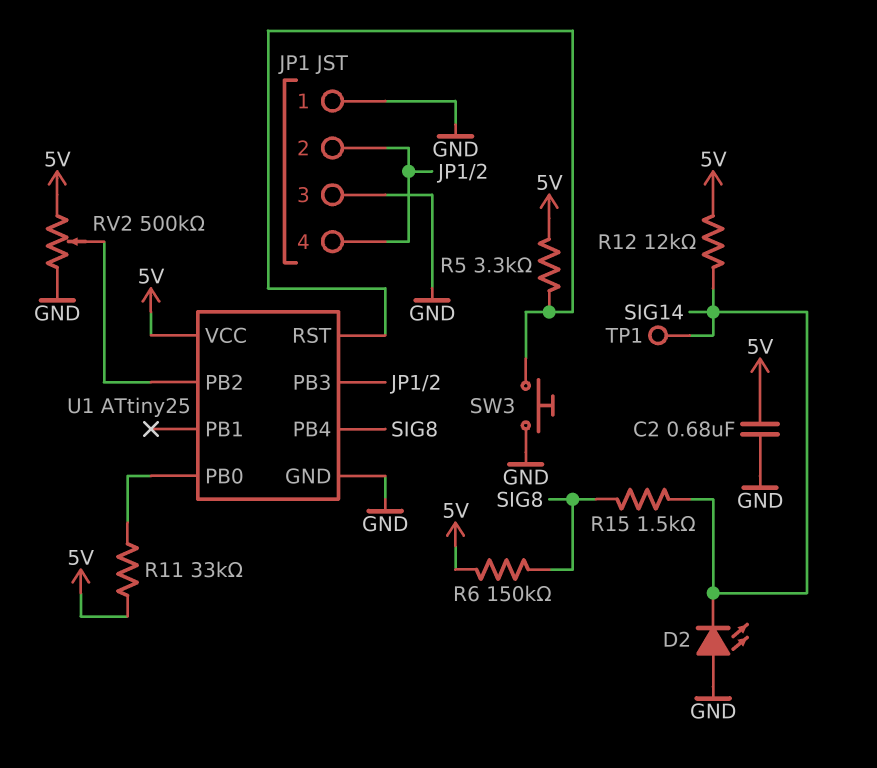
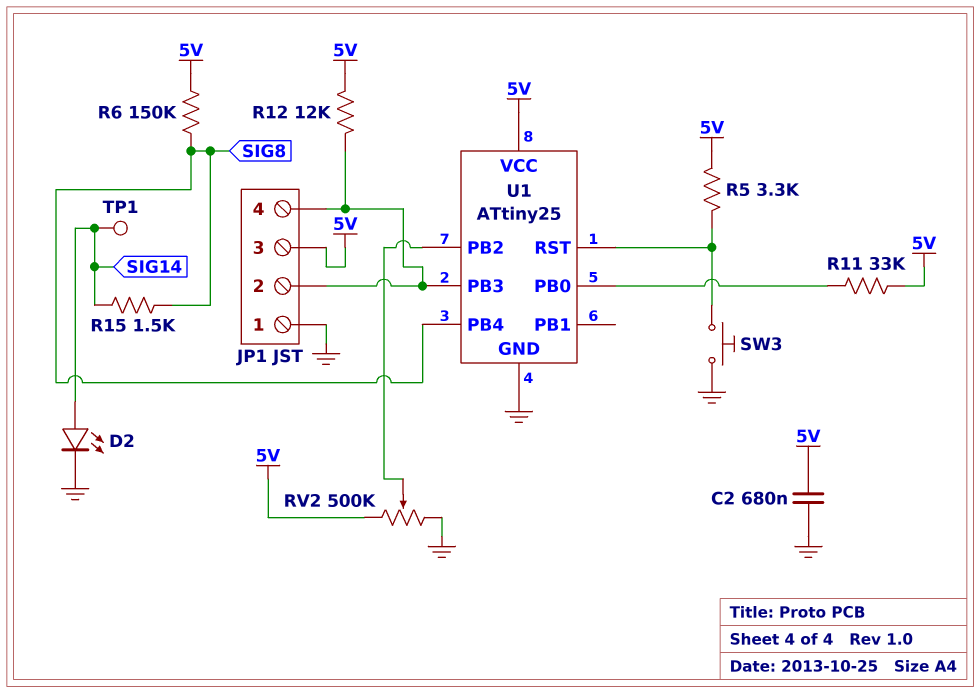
D2: LED (A GND, K SIG14) -> LED (A SIG14, K GND)
JP1 pin 3: GND -> 5V
R12: 12k (5V, SIG14) -> 12k (5V, JP1/2)

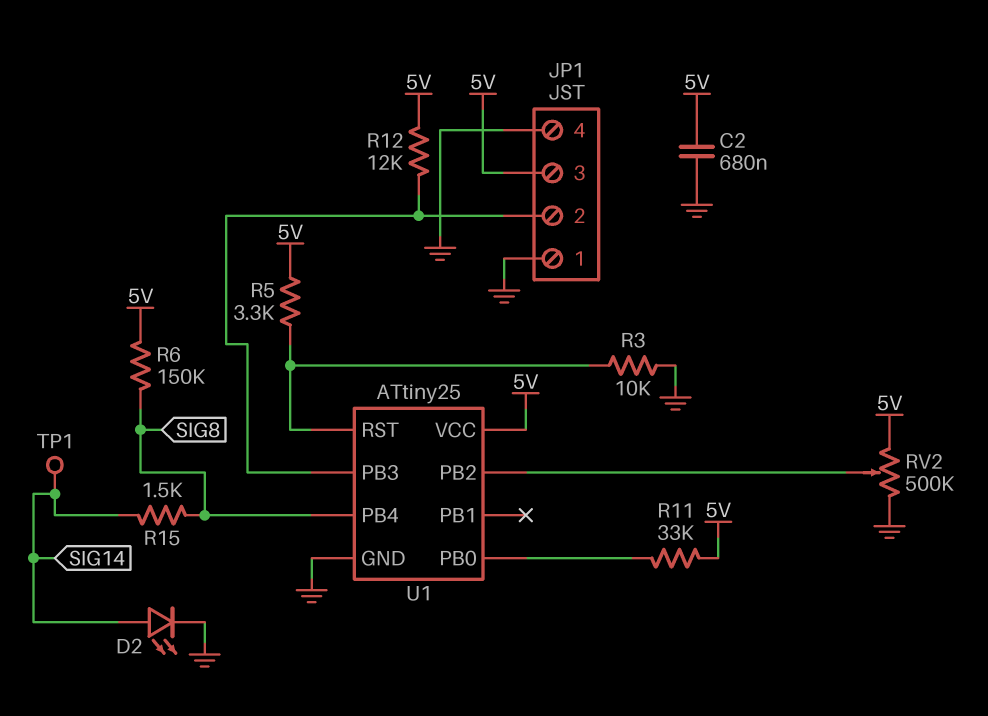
JP1 pin 4: JP1/2 -> GND
R3: none -> 10k (GND, U1/RST)
SW3: button (GND, U1/RST) -> none

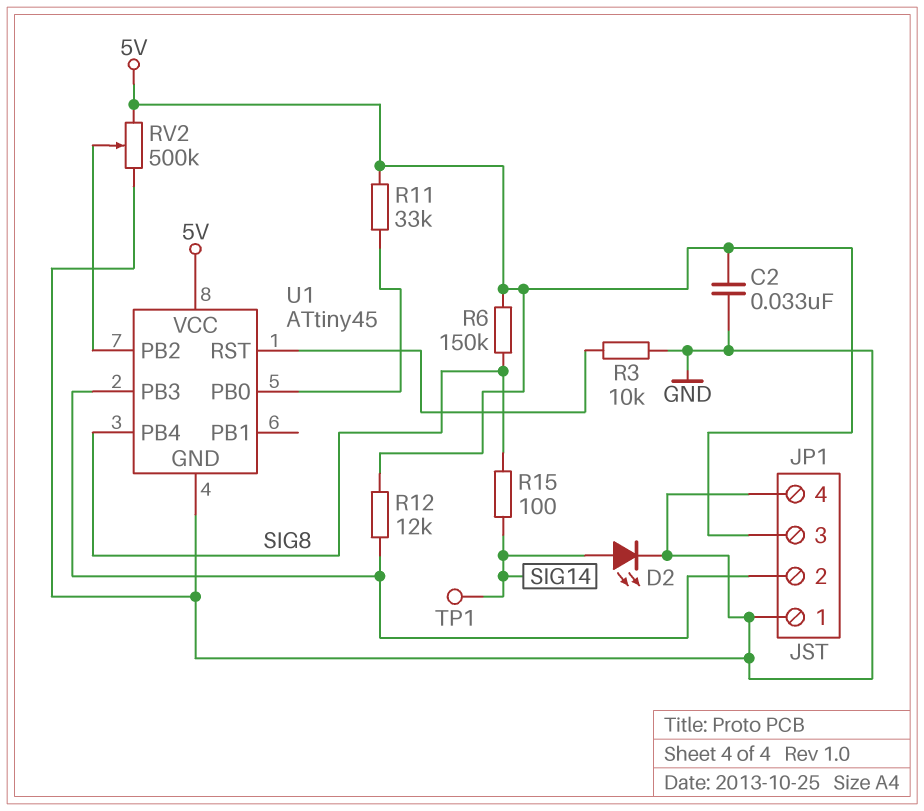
C2: 680nF (5V, GND) -> 33nF (5V, GND)
R5: 3.3k (5V, U1/RST) -> none
R15: 1.5k (SIG8, SIG14) -> 100 (SIG8, SIG14)
U1: ATtiny25 -> ATtiny45

